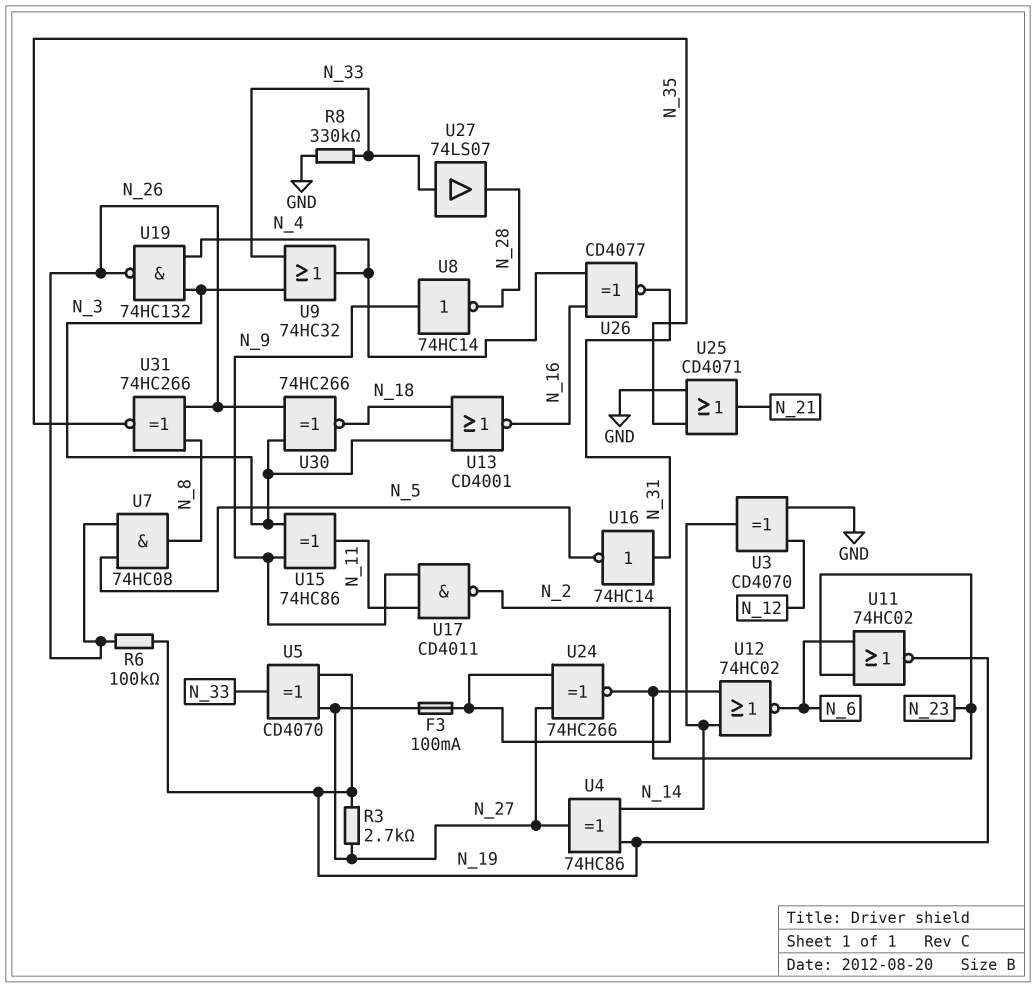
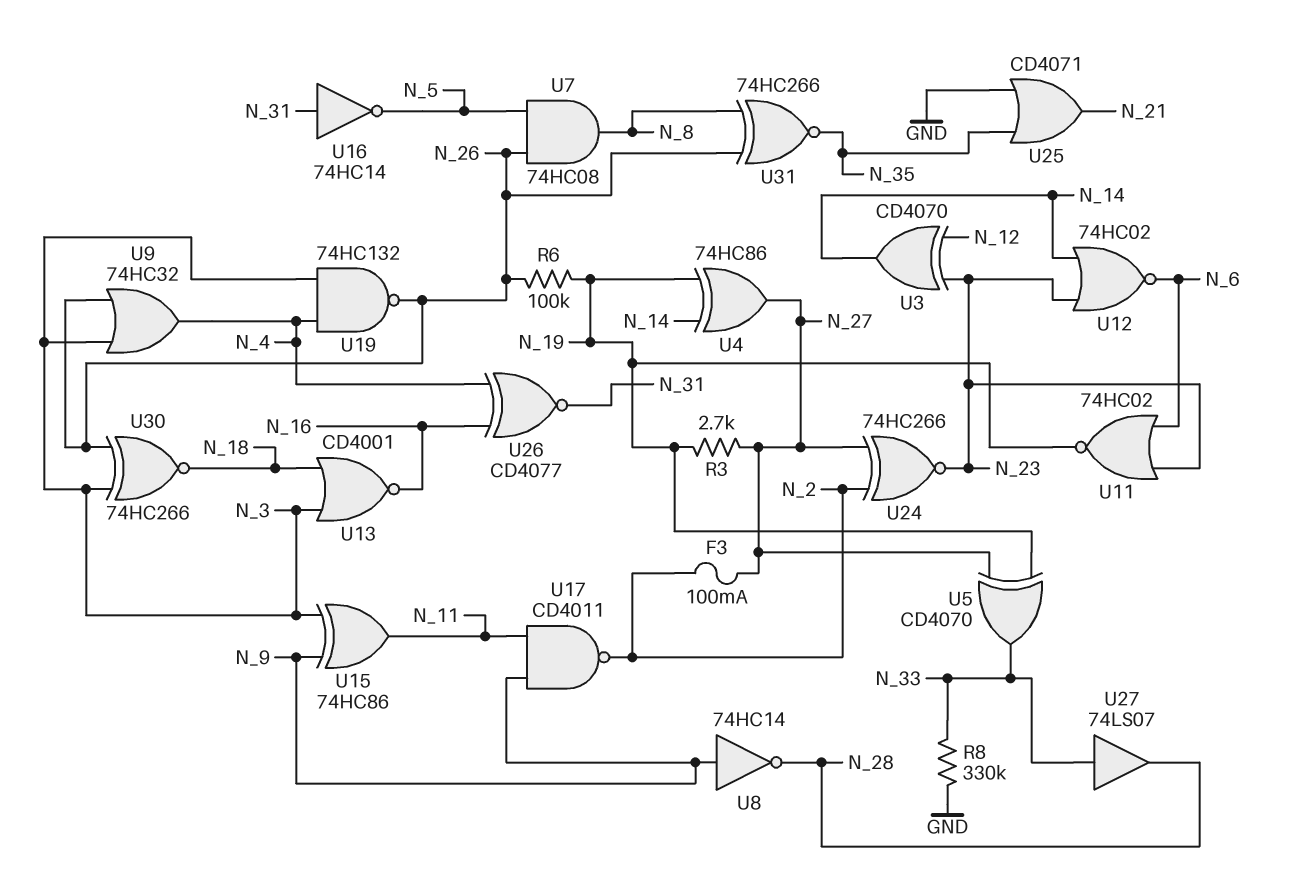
U3: XOR CD4070 (in GND, in N_12, out N_14) -> XOR CD4070 (in N_12, in N_23, out N_14)
U9: OR 74HC32 (in N_3, in N_33, out N_4) -> OR 74HC32 (in N_3, in N_26, out N_4)

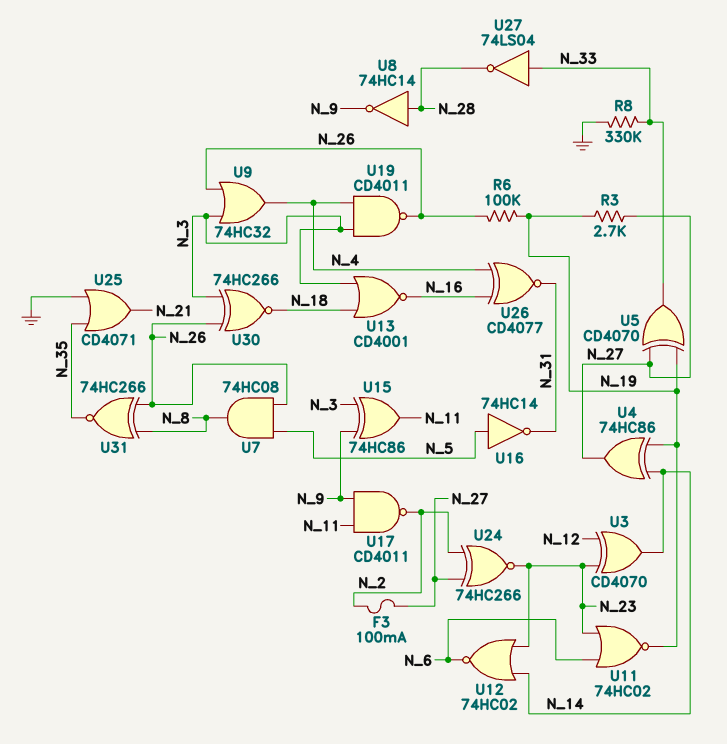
U8: NOT 74HC14 (in N_9, out N_28) -> NOT 74HC14 (in N_28, out N_9)
U16: NOT 74HC14 (in N_31, out N_5) -> NOT 74HC14 (in N_5, out N_31)
U19: NAND 74HC132 (in N_3, in N_4, out N_26) -> NAND CD4011 (in N_3, in N_4, out N_26)
U27: buffer 74LS07 (in N_33, out N_28) -> NOT 74LS04 (in N_33, out N_28)

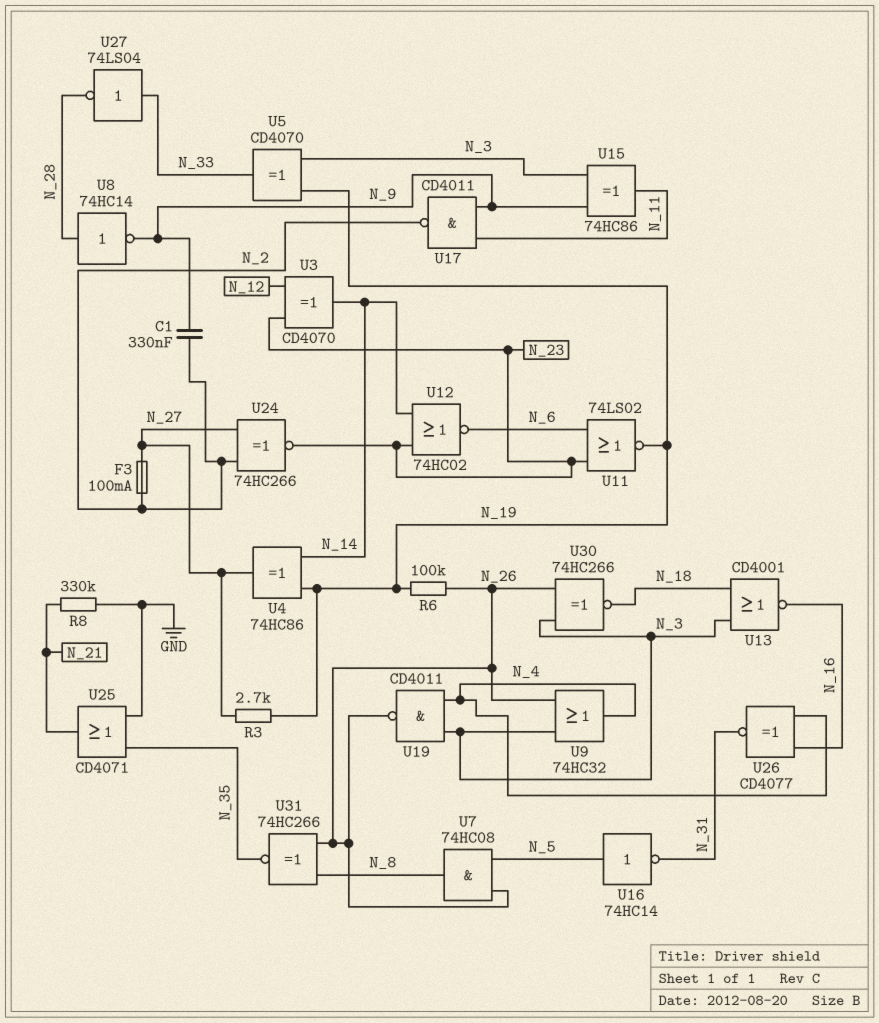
C1: none -> 330nF (N_2, N_9)
R8: 330k (GND, N_33) -> 330k (GND, N_21)
U5: XOR CD4070 (in N_19, in N_27, out N_33) -> XOR CD4070 (in N_3, in N_19, out N_33)
U11: NOR 74HC02 (in N_6, in N_23, out N_19) -> NOR 74LS02 (in N_6, in N_23, out N_19)

